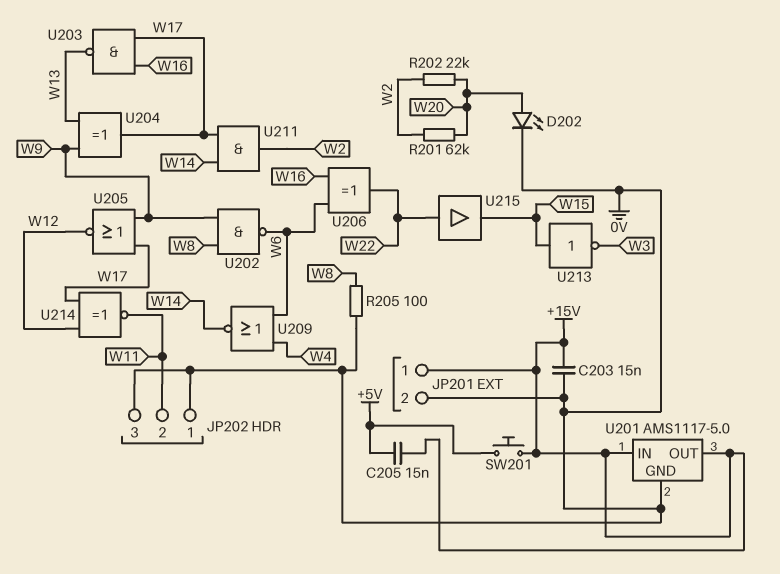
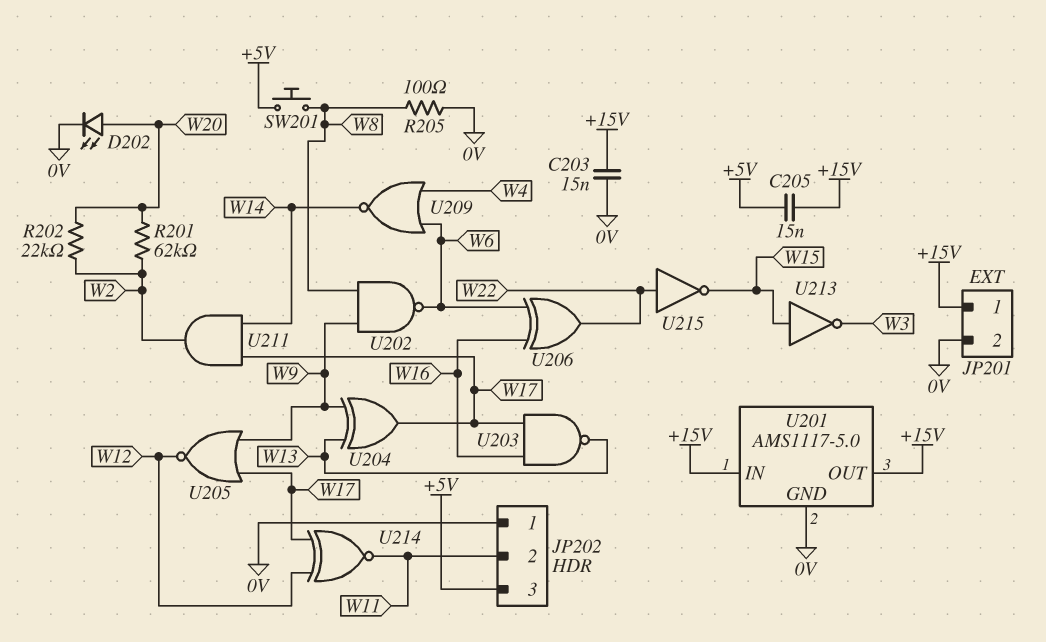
JP202 pin 3: 0V -> +5V
SW201: button (+5V, +15V) -> button (+5V, W8)
U215: buffer (in W22, out W15) -> NOT (in W22, out W15)

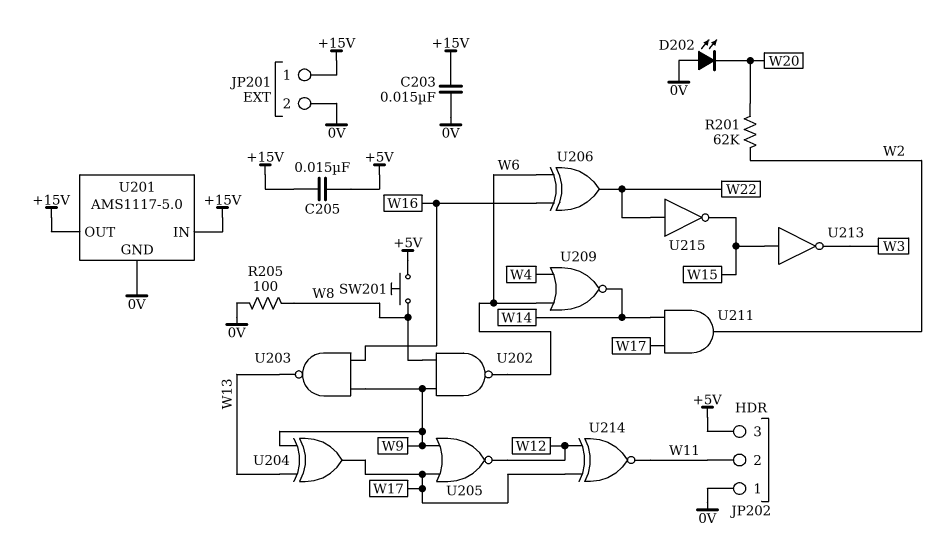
D202: LED (A W20, K 0V) -> LED (A 0V, K W20)
R202: 22k (W2, W20) -> none
U203: NAND (in W16, in W17, out W13) -> NAND (in W9, in W16, out W13)

